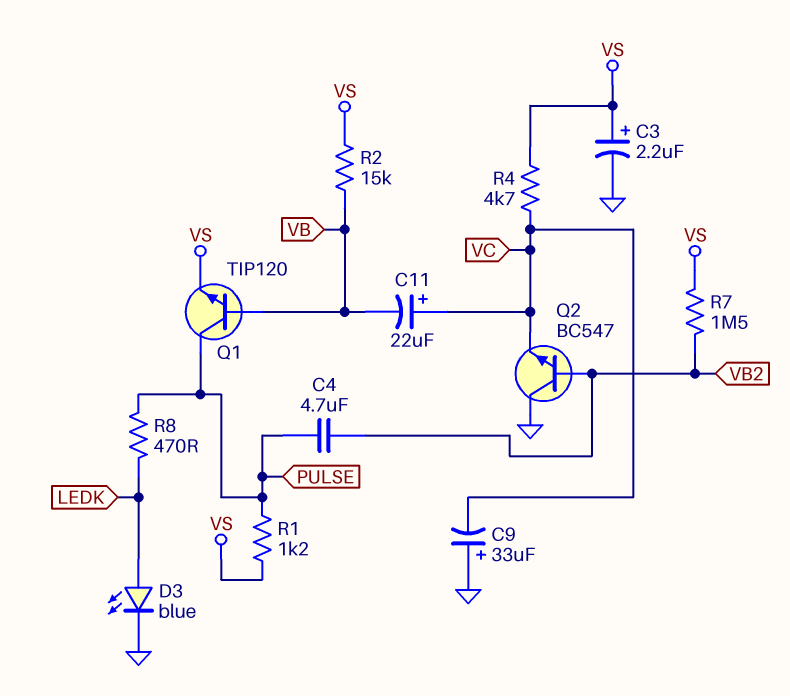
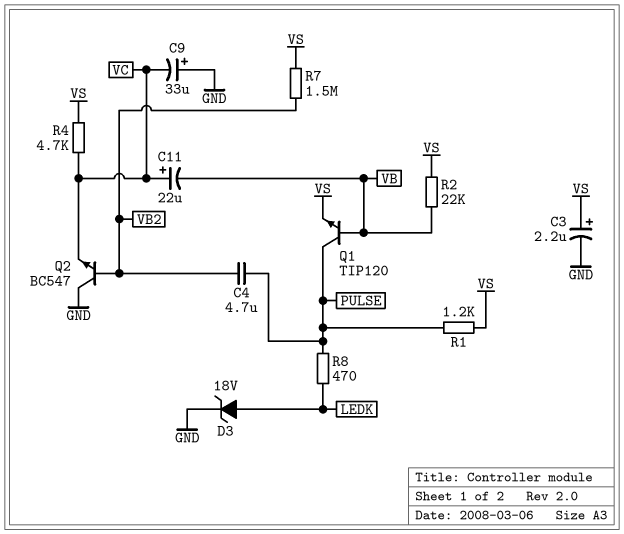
D3: LED blue (A LEDK, K GND) -> zener 18V (A LEDK, K GND)
R2: 15k (VB, VS) -> 22k (VB, VS)

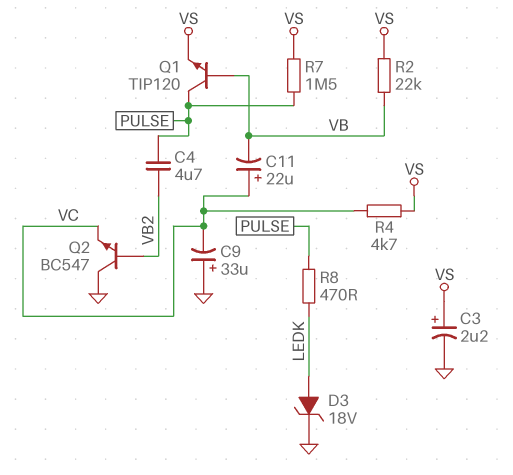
R1: 1.2k (PULSE, VS) -> none
R7: 1.5M (VB2, VS) -> 1.5M (PULSE, VS)

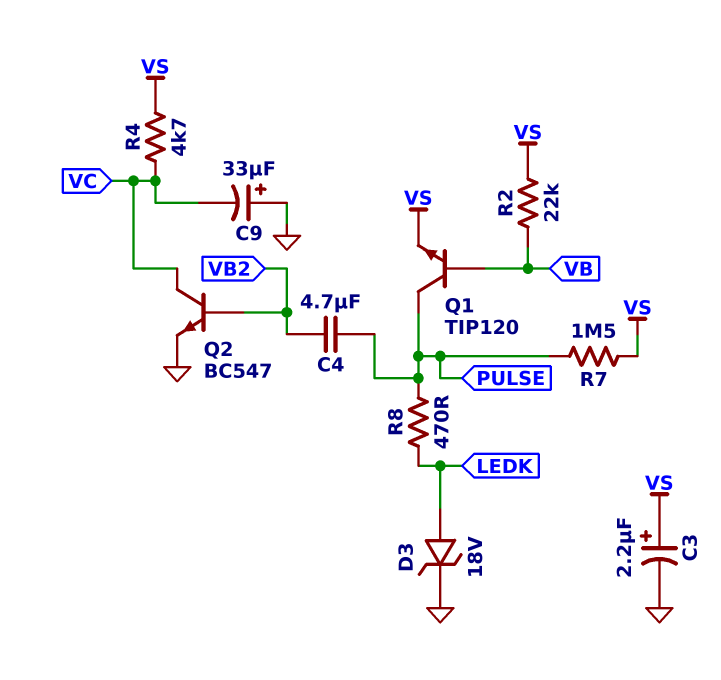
C11: 22uF (plus VC, minus VB) -> none
Q2: NPN BC547 (B VB2, C GND, E VC) -> NPN BC547 (B VB2, C VC, E GND)

